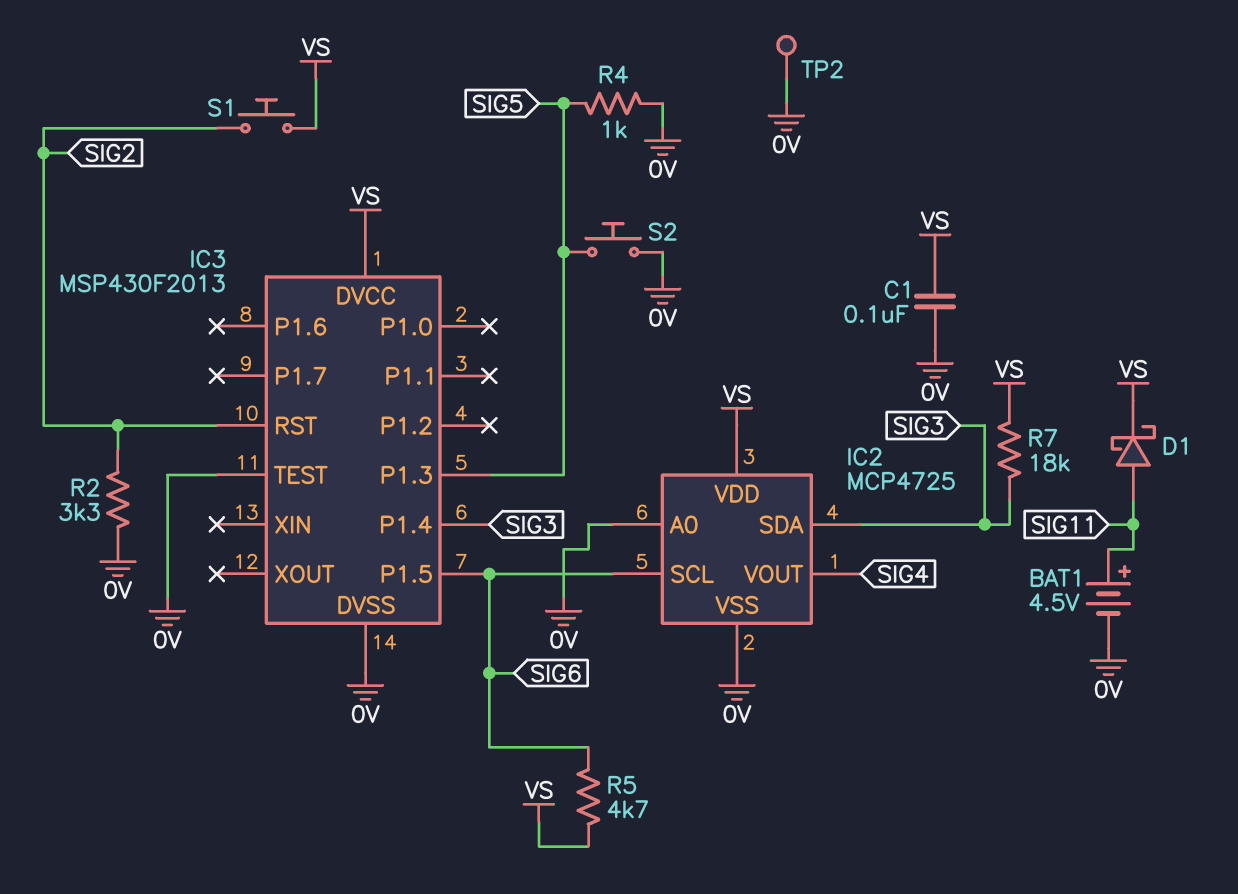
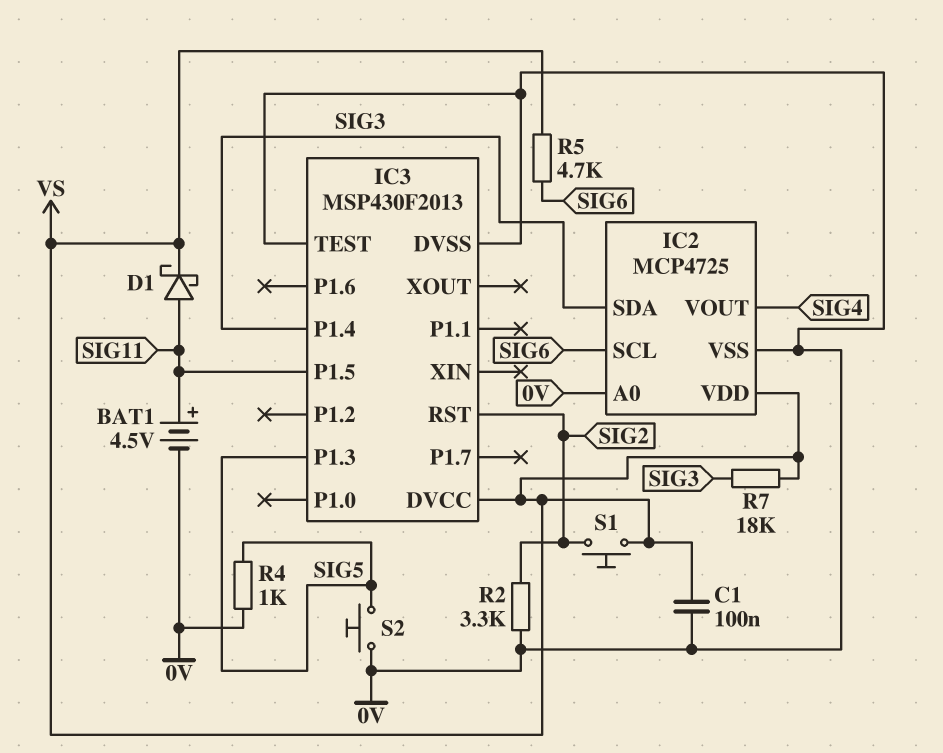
IC3 pin P1.5: SIG6 -> SIG11
TP2: test point (0V) -> none

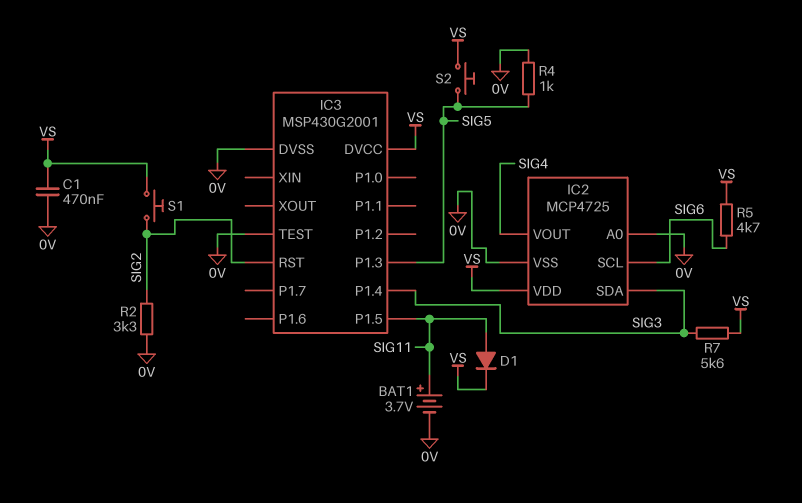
BAT1: 4.5V (plus SIG11, minus 0V) -> 3.7V (plus SIG11, minus 0V)
C1: 100nF (0V, VS) -> 470nF (0V, VS)
D1: schottky (A SIG11, K VS) -> diode (A SIG11, K VS)
IC3: MSP430F2013 -> MSP430G2001
R7: 18k (SIG3, VS) -> 5.6k (SIG3, VS)
S2: button (0V, SIG5) -> button (SIG5, VS)

